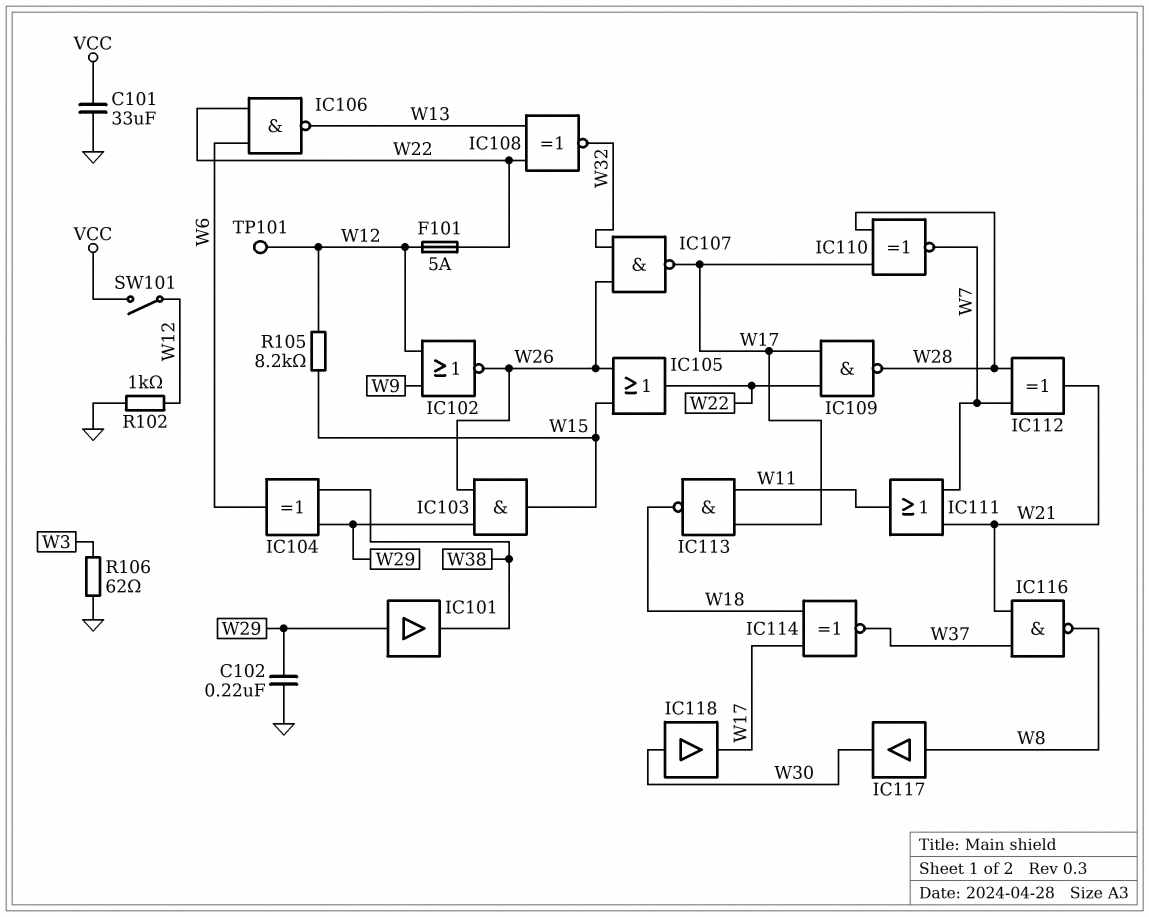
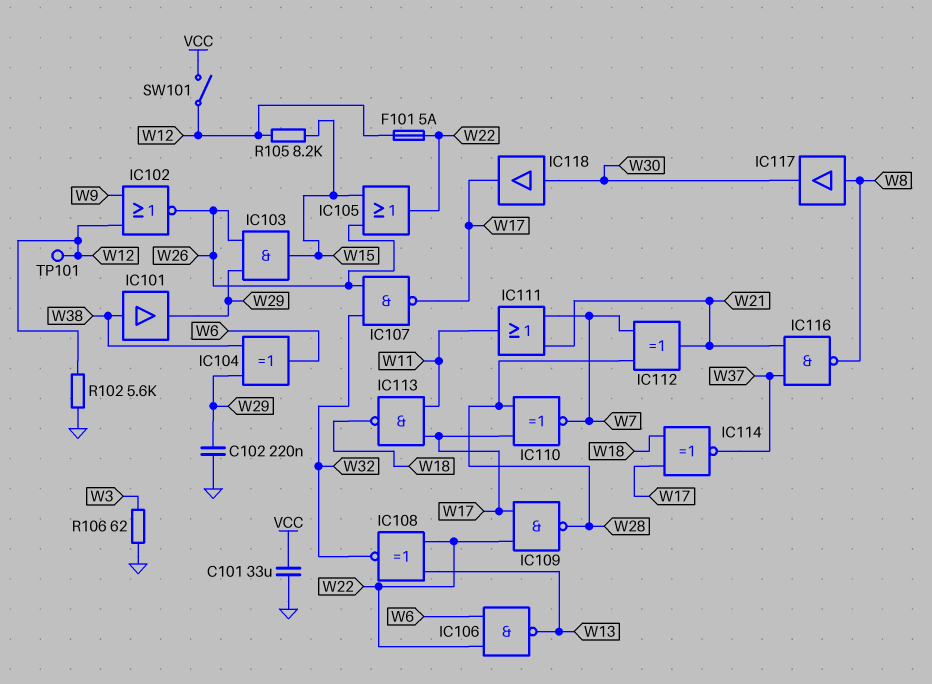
IC101: buffer (in W29, out W38) -> buffer (in W38, out W29)
R102: 1k (GND, W12) -> 5.6k (GND, W12)

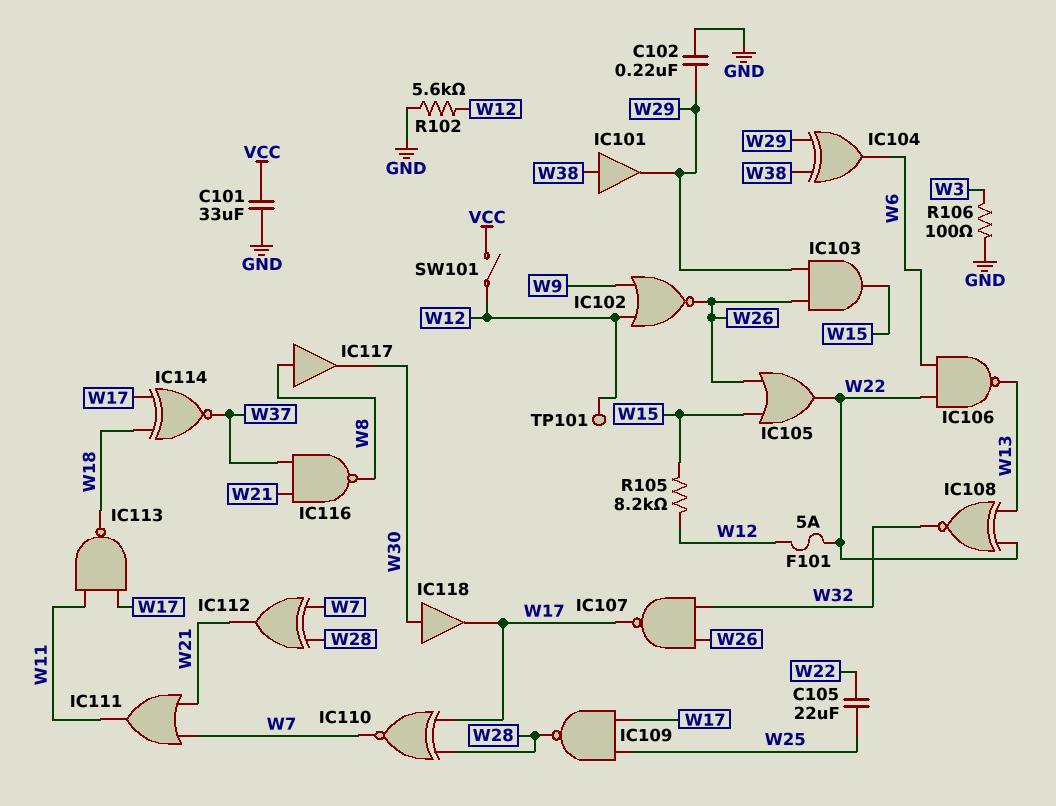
C105: none -> 22uF (W22, W25)
IC109: NAND (in W17, in W22, out W28) -> NAND (in W17, in W25, out W28)
R106: 62 (GND, W3) -> 100 (GND, W3)

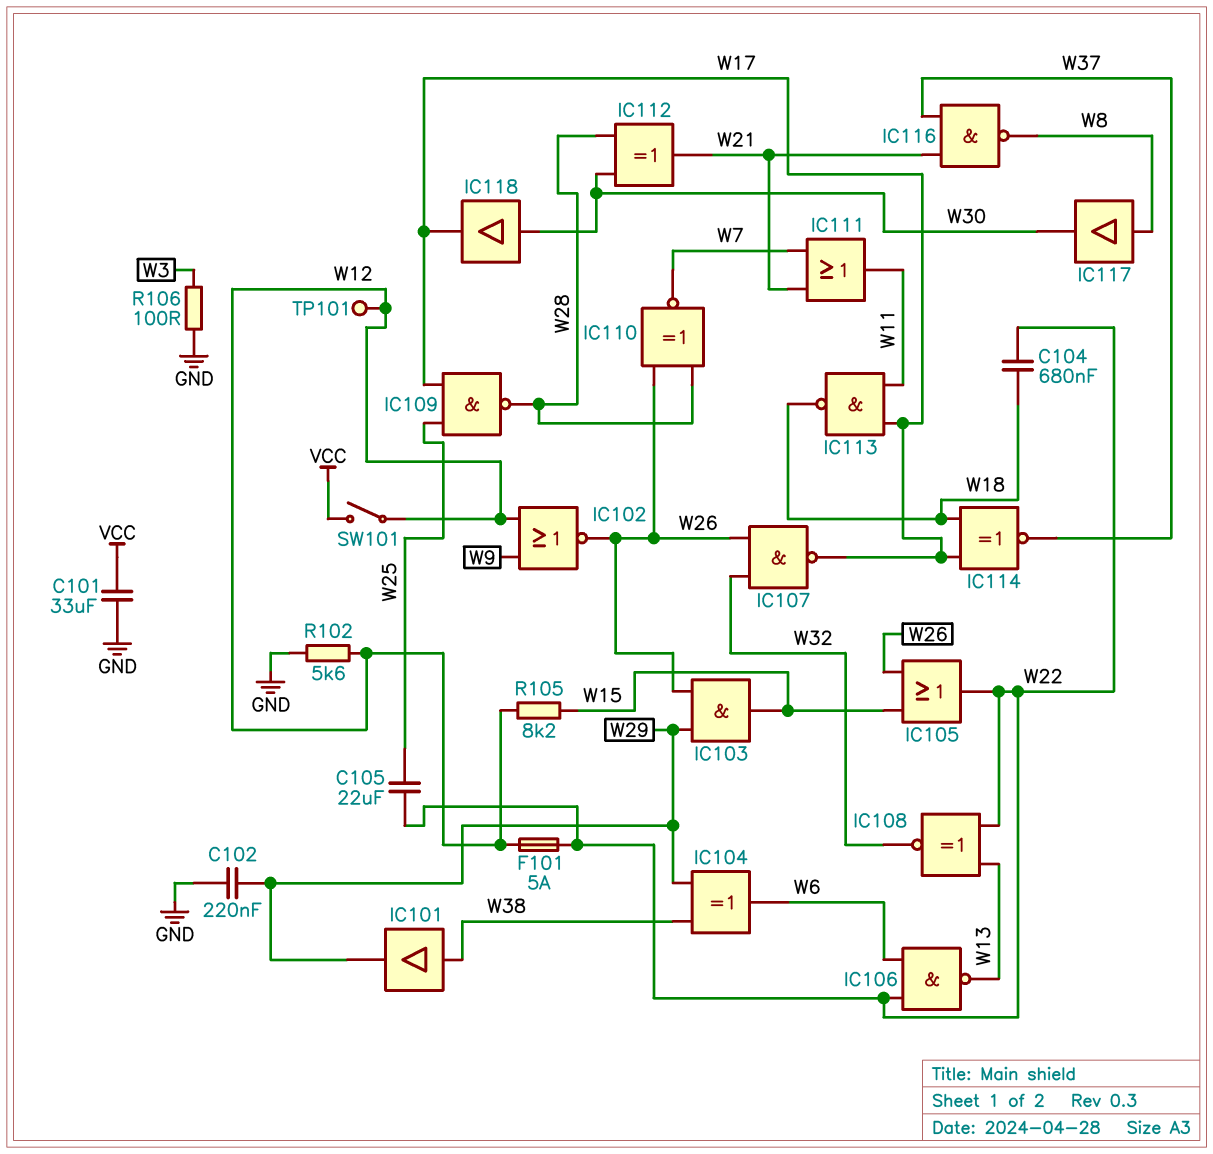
C104: none -> 680nF (W18, W22)
IC110: XNOR (in W17, in W28, out W7) -> XNOR (in W26, in W28, out W7)
IC112: XOR (in W7, in W28, out W21) -> XOR (in W28, in W30, out W21)

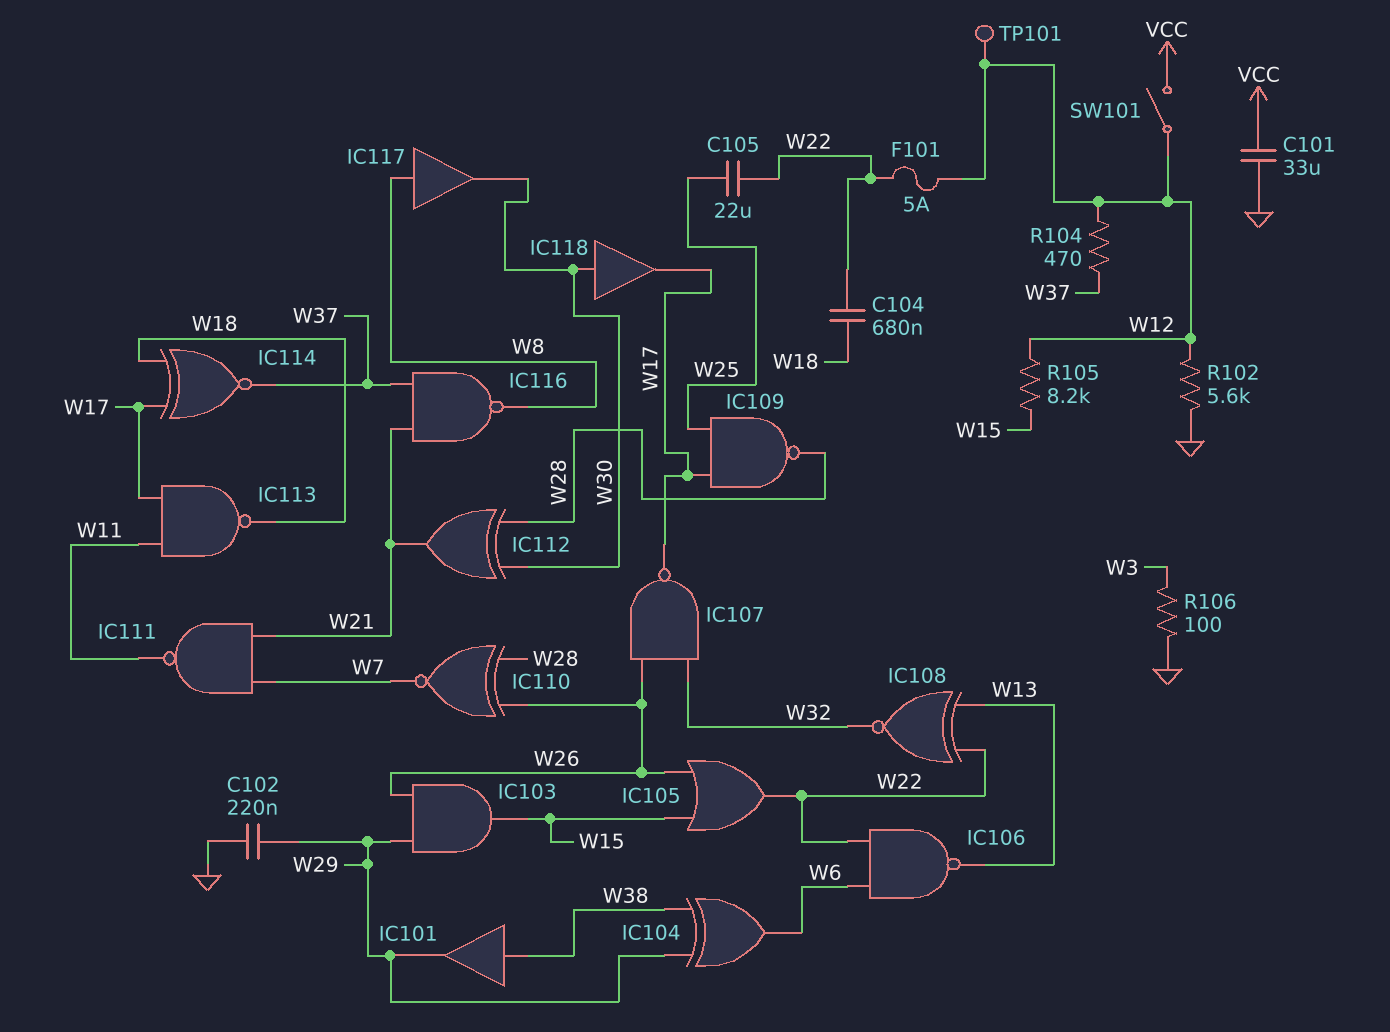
IC102: NOR (in W9, in W12, out W26) -> none
IC111: OR (in W7, in W21, out W11) -> NAND (in W7, in W21, out W11)
R104: none -> 470 (W12, W37)

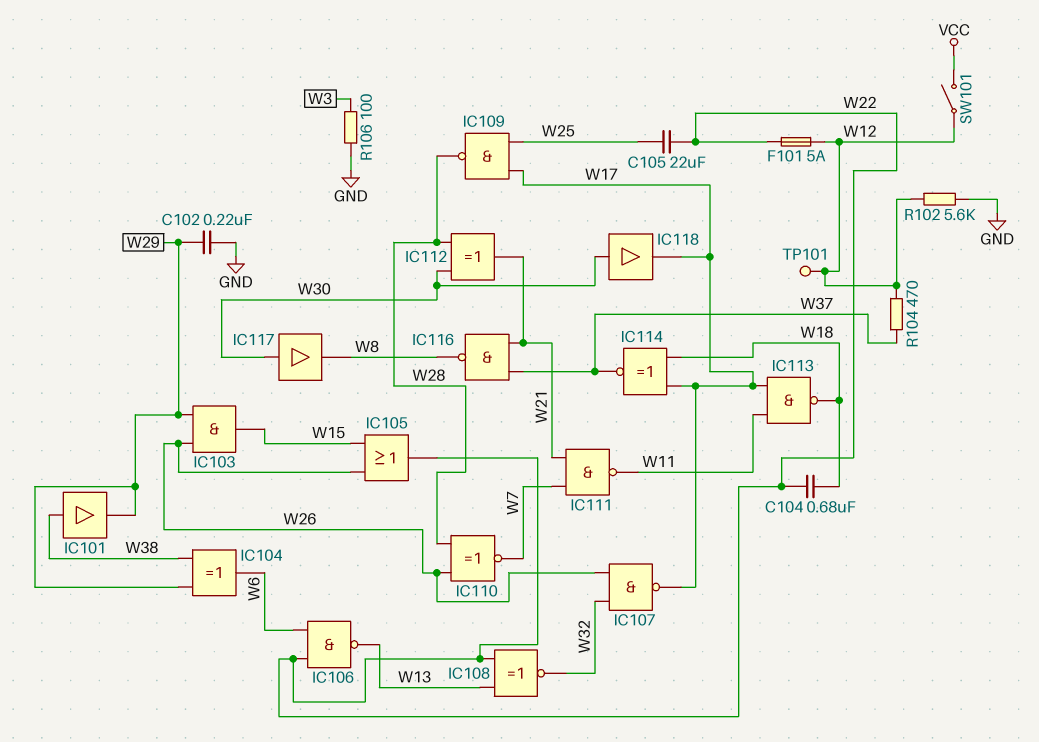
C101: 33uF (GND, VCC) -> none
IC117: buffer (in W8, out W30) -> buffer (in W30, out W8)
R105: 8.2k (W12, W15) -> none

